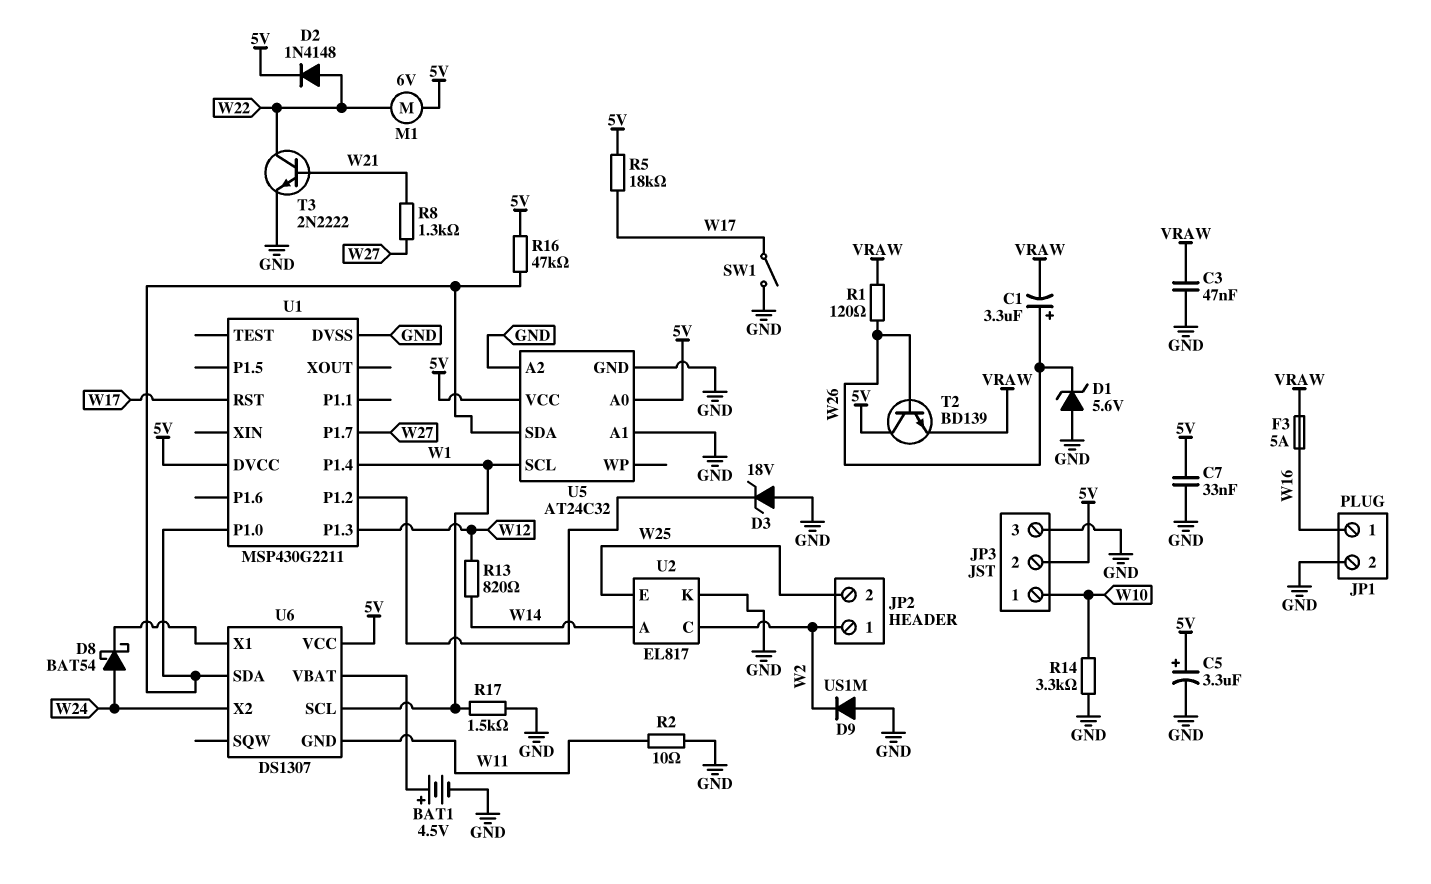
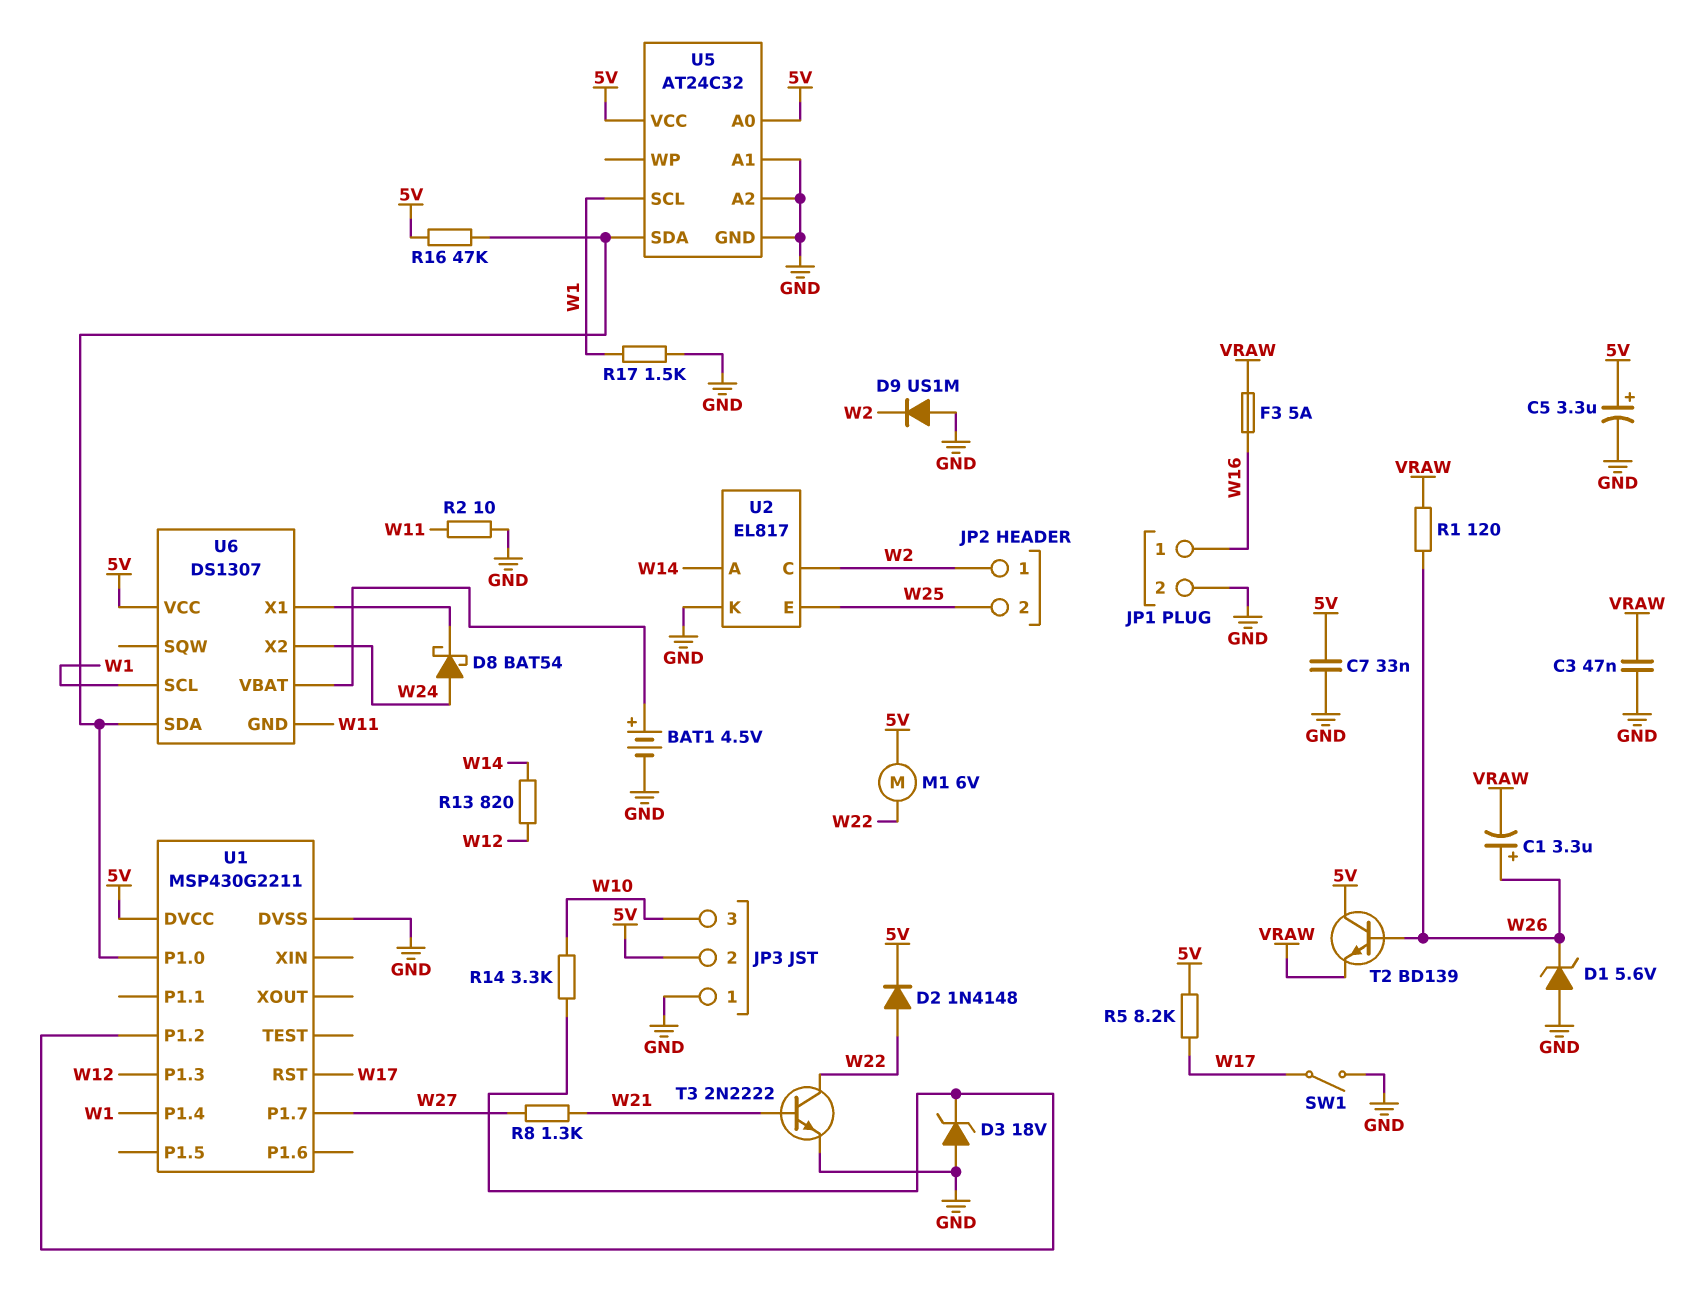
JP3 pin 1: W10 -> GND
JP3 pin 3: GND -> W10
R5: 18k (5V, W17) -> 8.2k (5V, W17)
R14: 3.3k (GND, W10) -> 3.3k (U1/P1.2, W10)

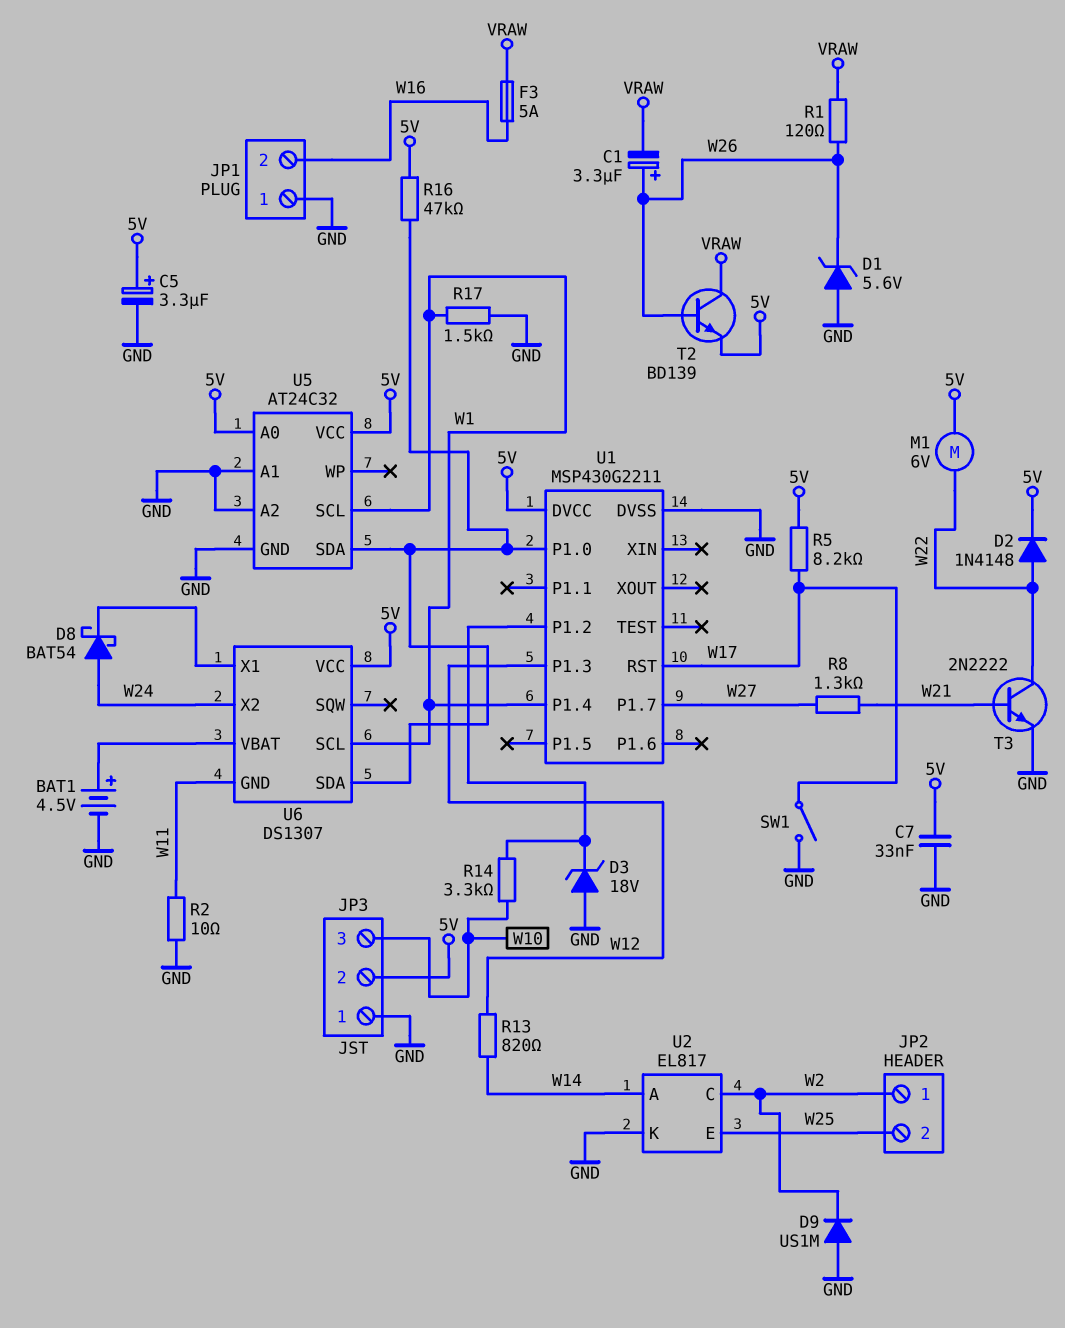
C3: 47nF (GND, VRAW) -> none
JP1 pin 1: W16 -> GND
JP1 pin 2: GND -> W16
T2: NPN BD139 (B W26, C 5V, E VRAW) -> NPN BD139 (B W26, C VRAW, E 5V)

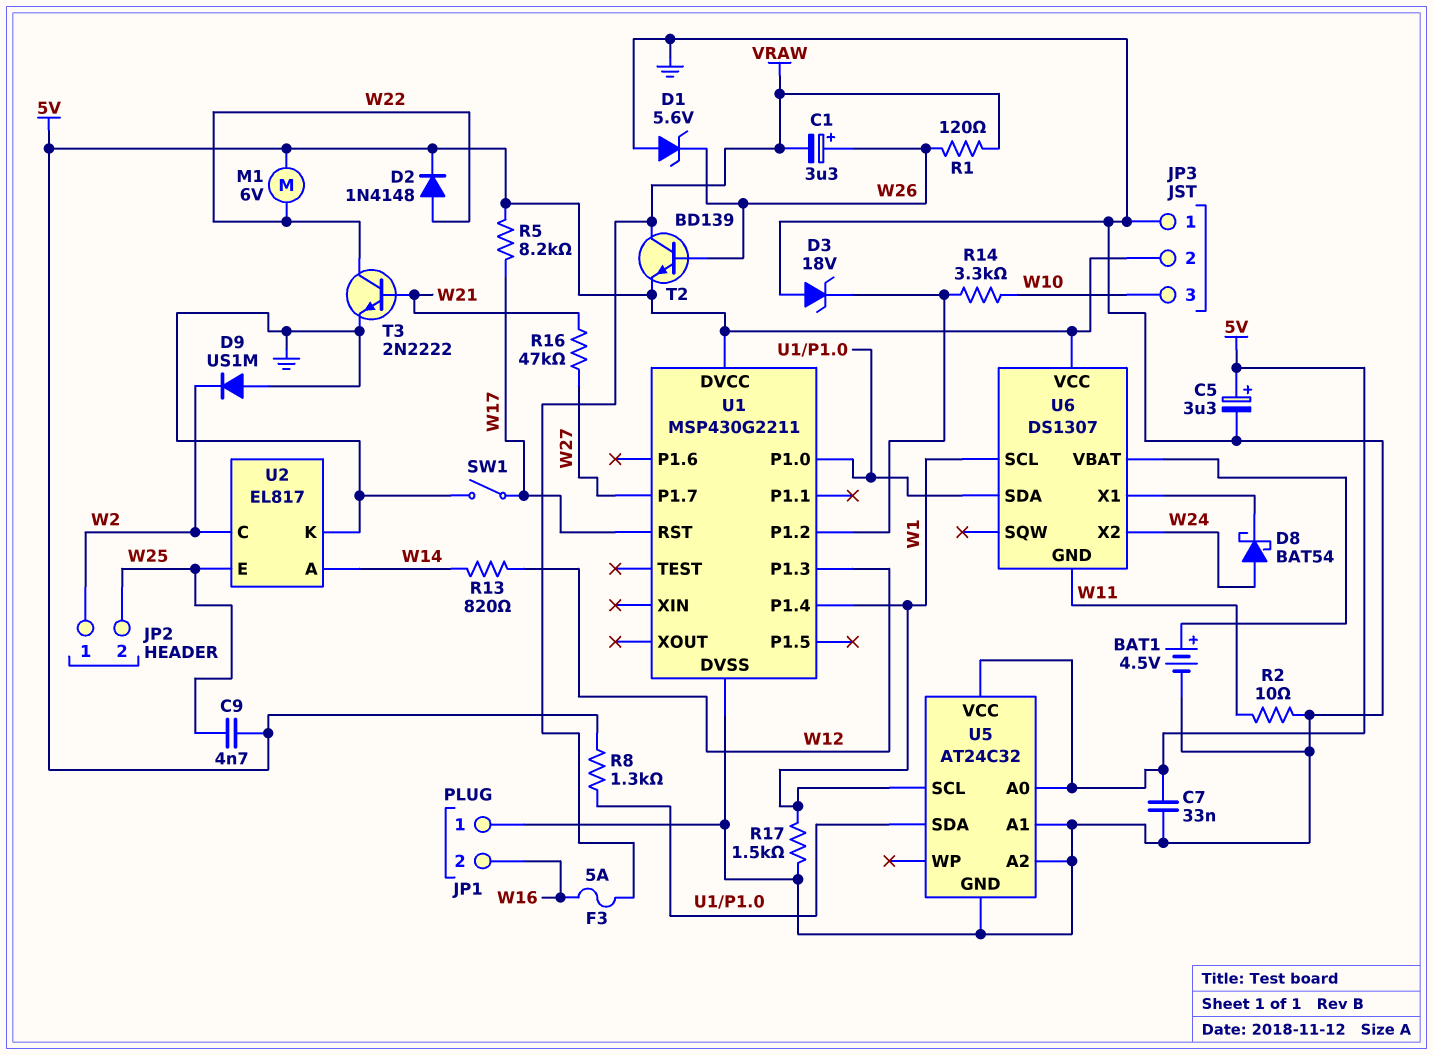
C9: none -> 4.7nF (5V, W25)
R8: 1.3k (W21, W27) -> 1.3k (5V, U1/P1.0)
R16: 47k (5V, U1/P1.0) -> 47k (W21, W27)

